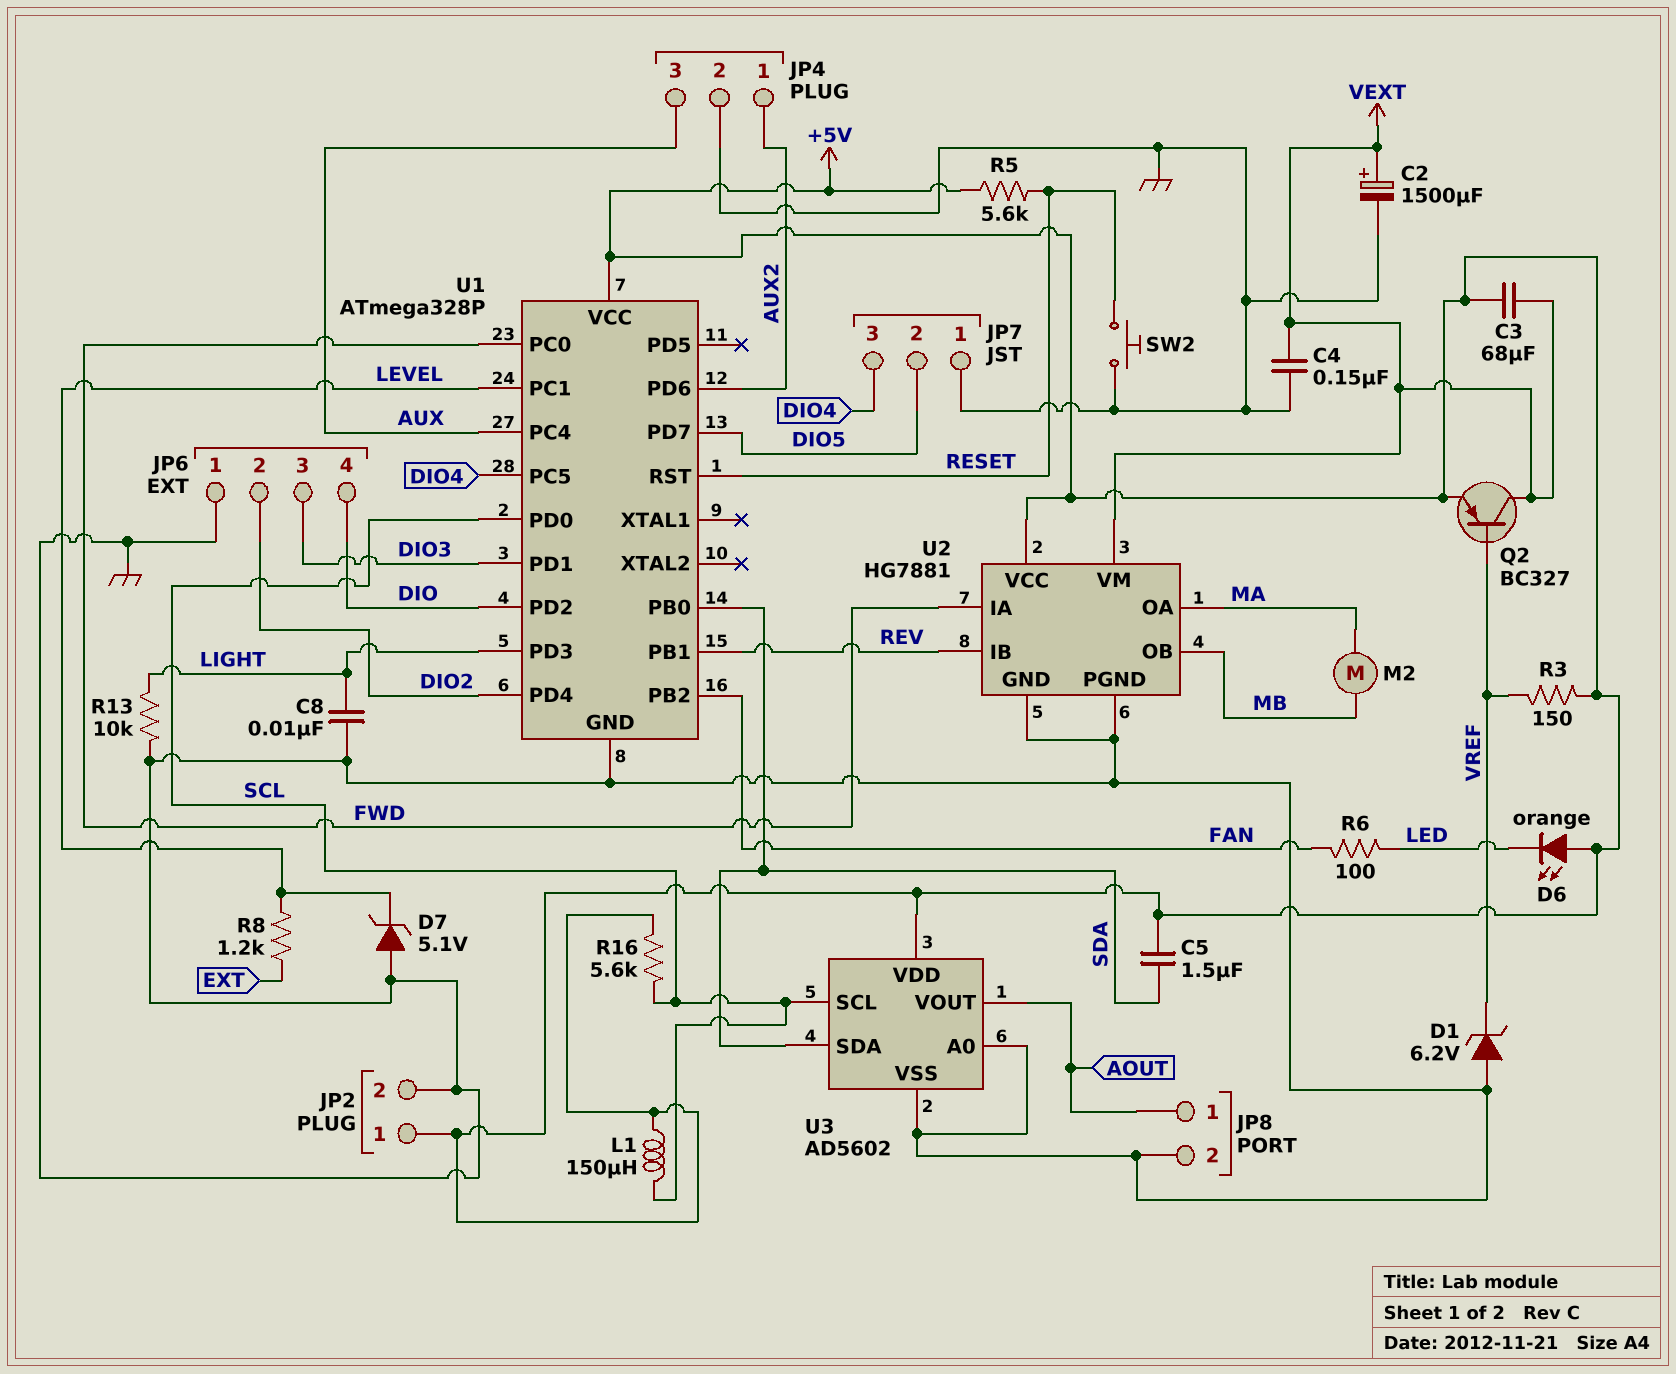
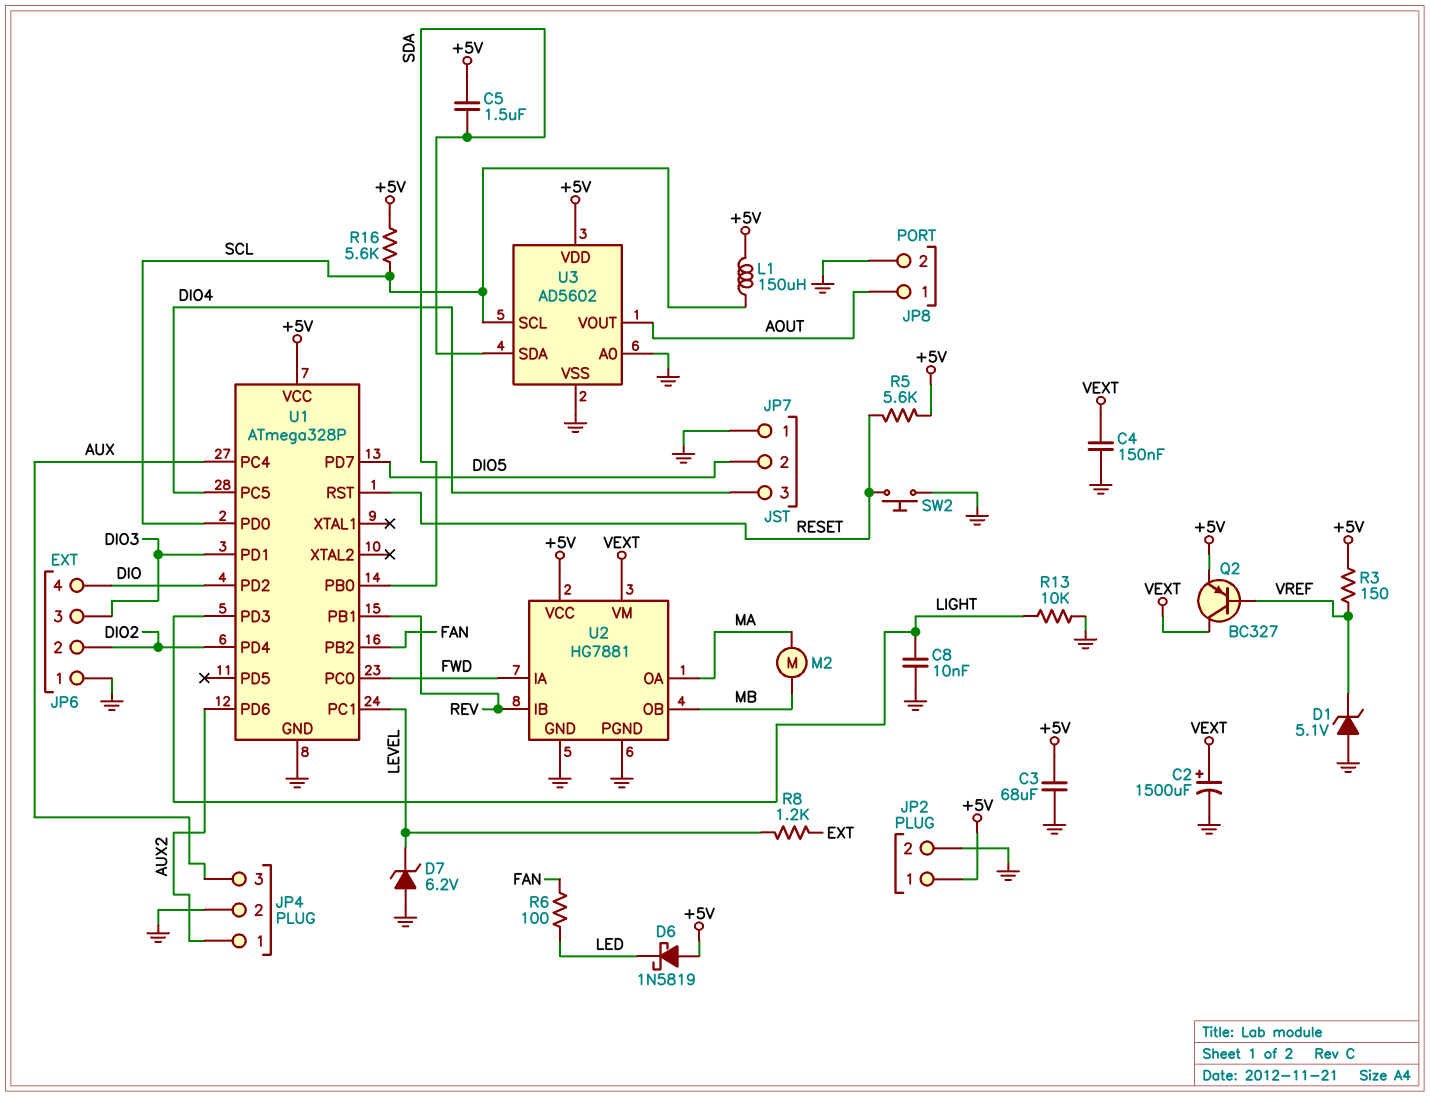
C3: 68uF (+5V, VEXT) -> 68uF (+5V, GND)
D1: zener 6.2V (A GND, K VREF) -> zener 5.1V (A GND, K VREF)
D6: LED orange (A +5V, K LED) -> schottky 1N5819 (A +5V, K LED)
D7: zener 5.1V (A GND, K LEVEL) -> zener 6.2V (A GND, K LEVEL)

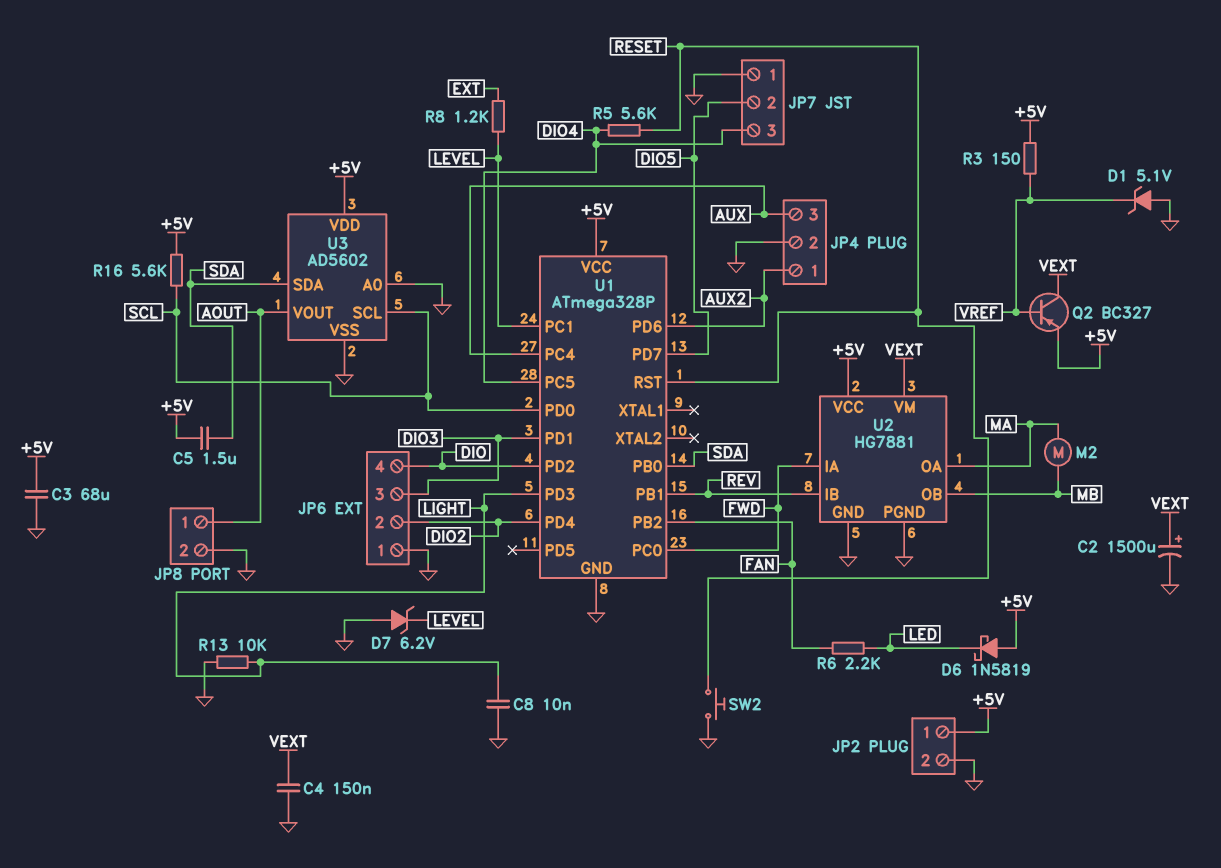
L1: 150uH (+5V, SCL) -> none
R5: 5.6k (+5V, RESET) -> 5.6k (DIO4, RESET)
R6: 100 (FAN, LED) -> 2.2k (FAN, LED)

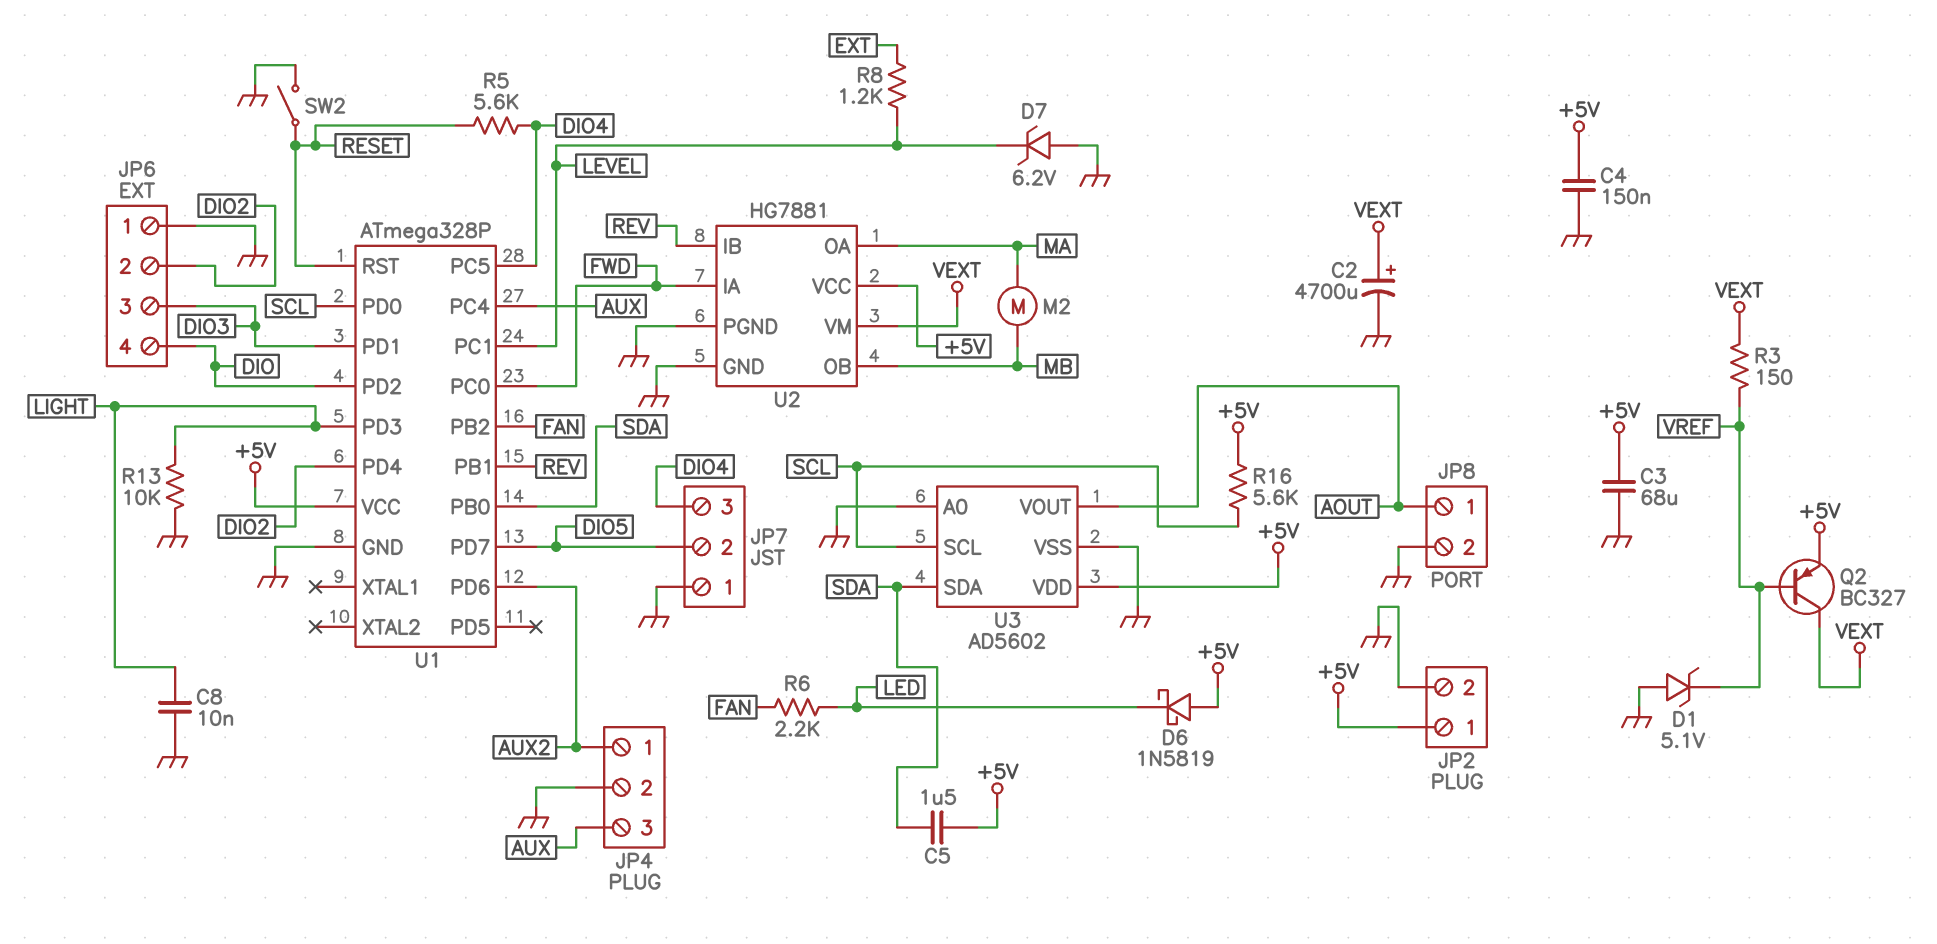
C2: 1500uF (plus VEXT, minus GND) -> 4700uF (plus VEXT, minus GND)
C4: 150nF (GND, VEXT) -> 150nF (+5V, GND)
R3: 150 (+5V, VREF) -> 150 (VEXT, VREF)
SW2: button (GND, RESET) -> switch (GND, RESET)

